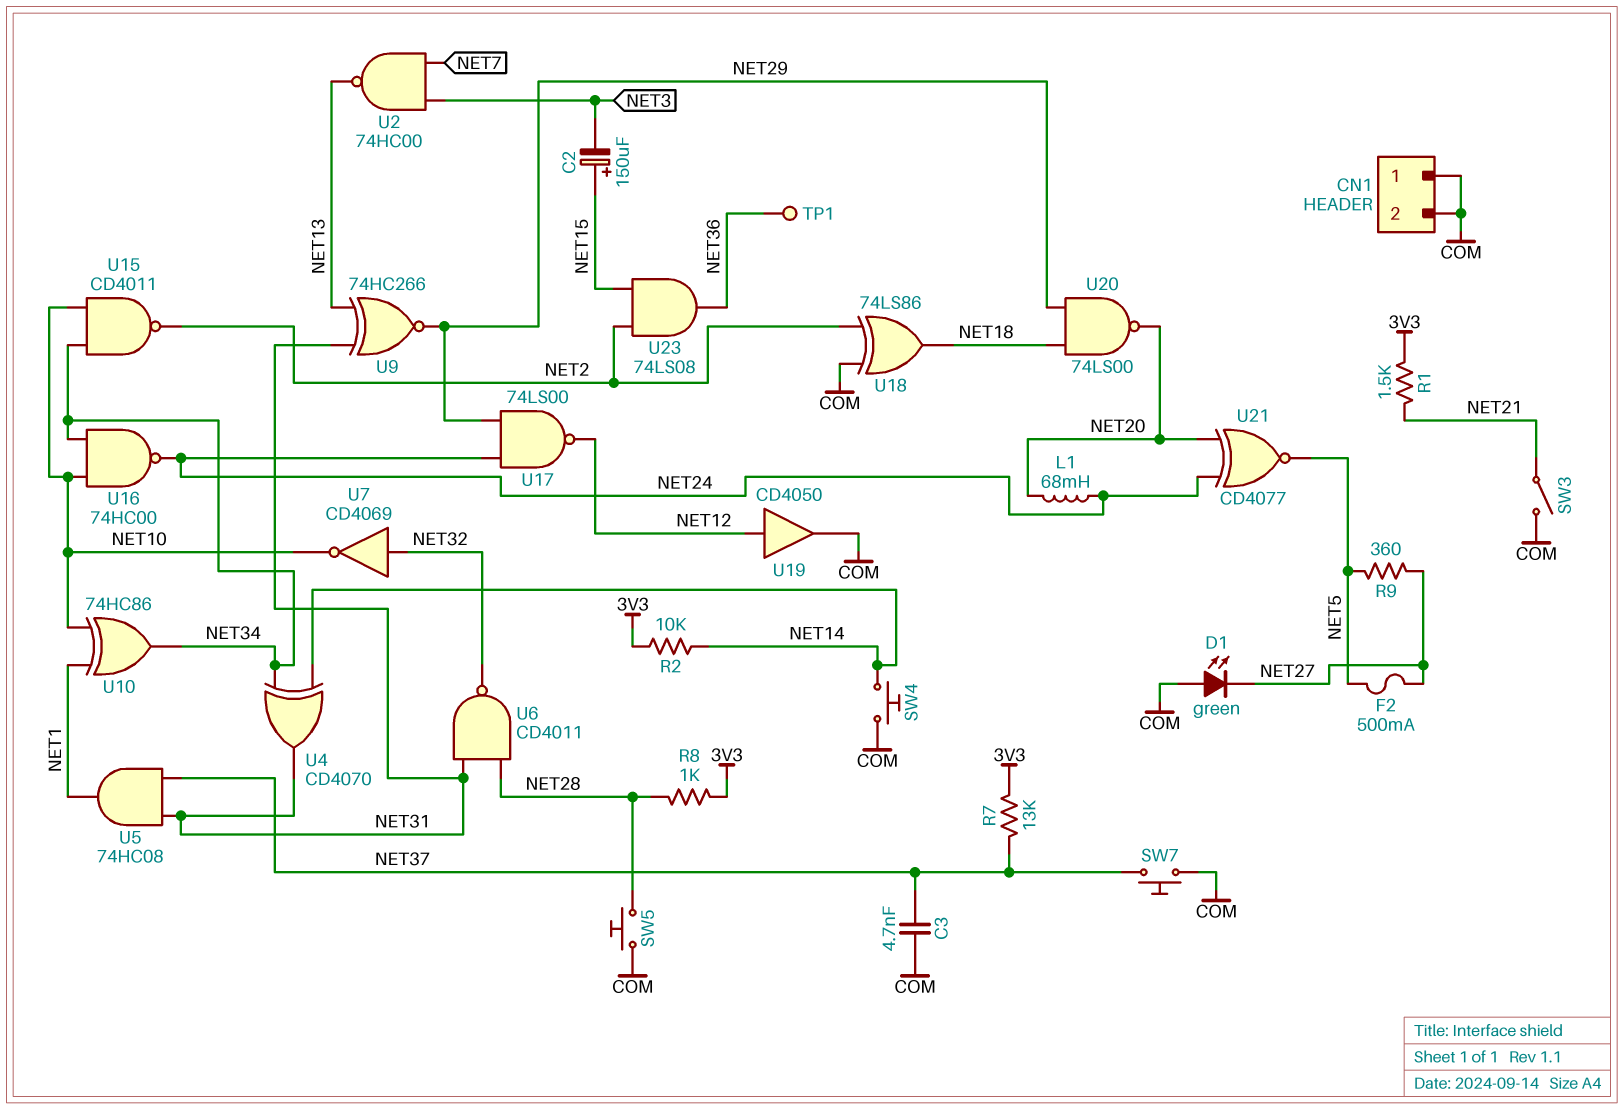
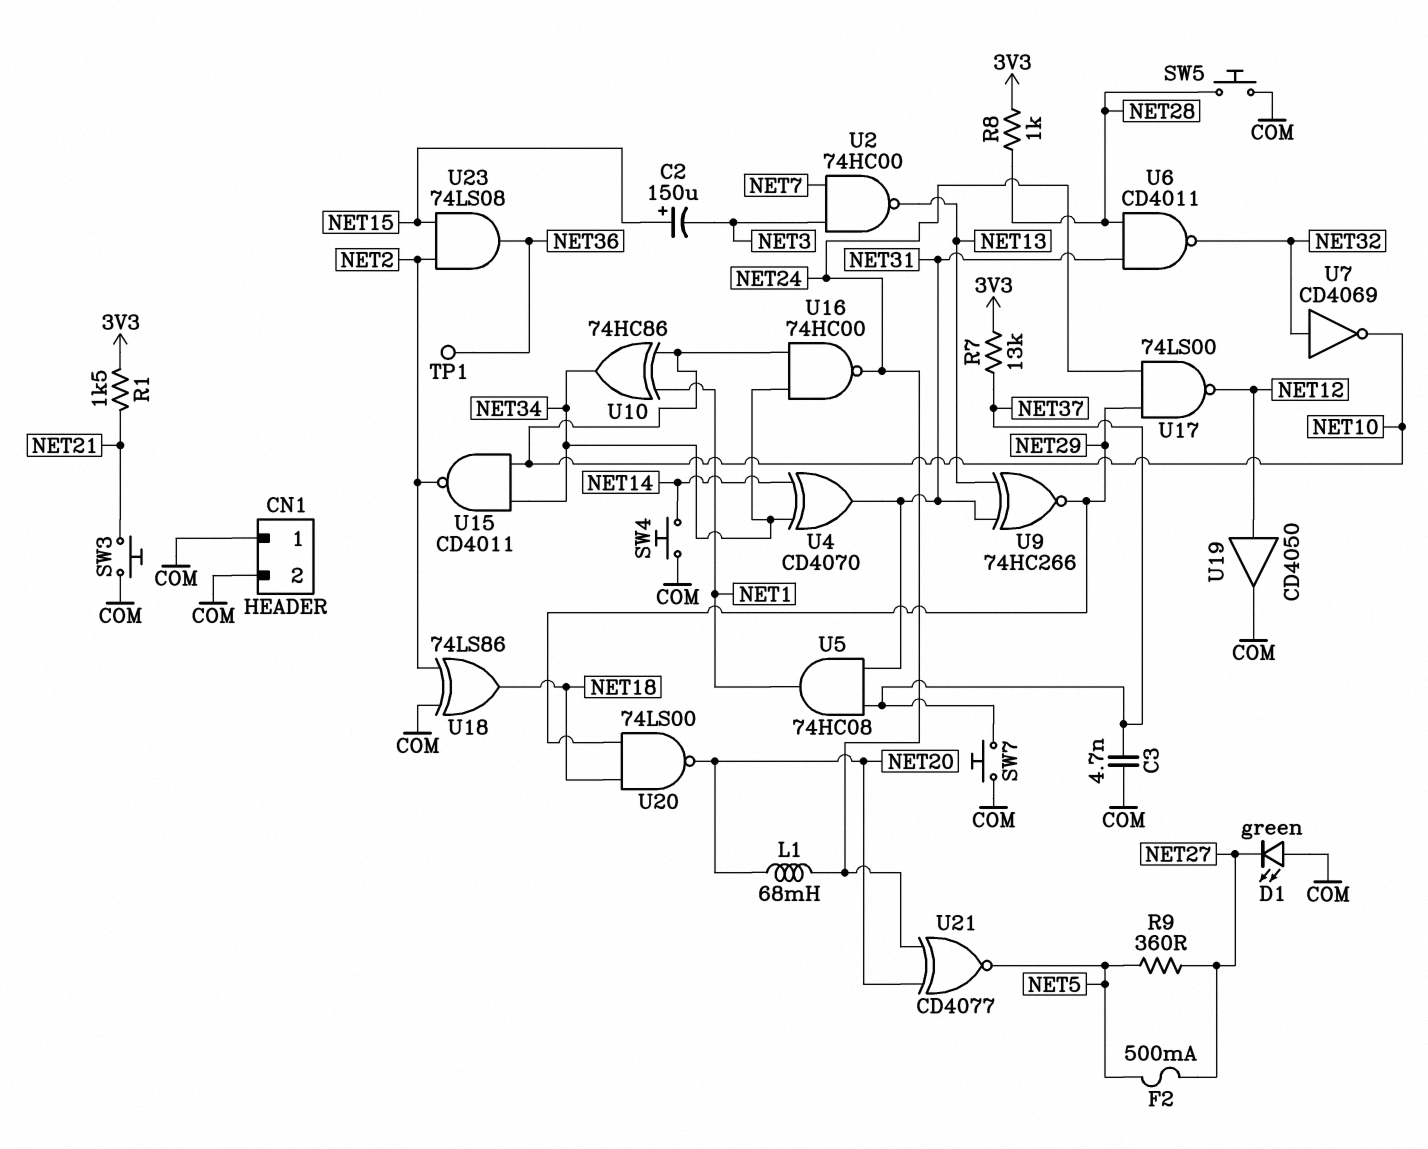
R2: 10k (3V3, NET14) -> none
SW3: switch (COM, NET21) -> button (COM, NET21)

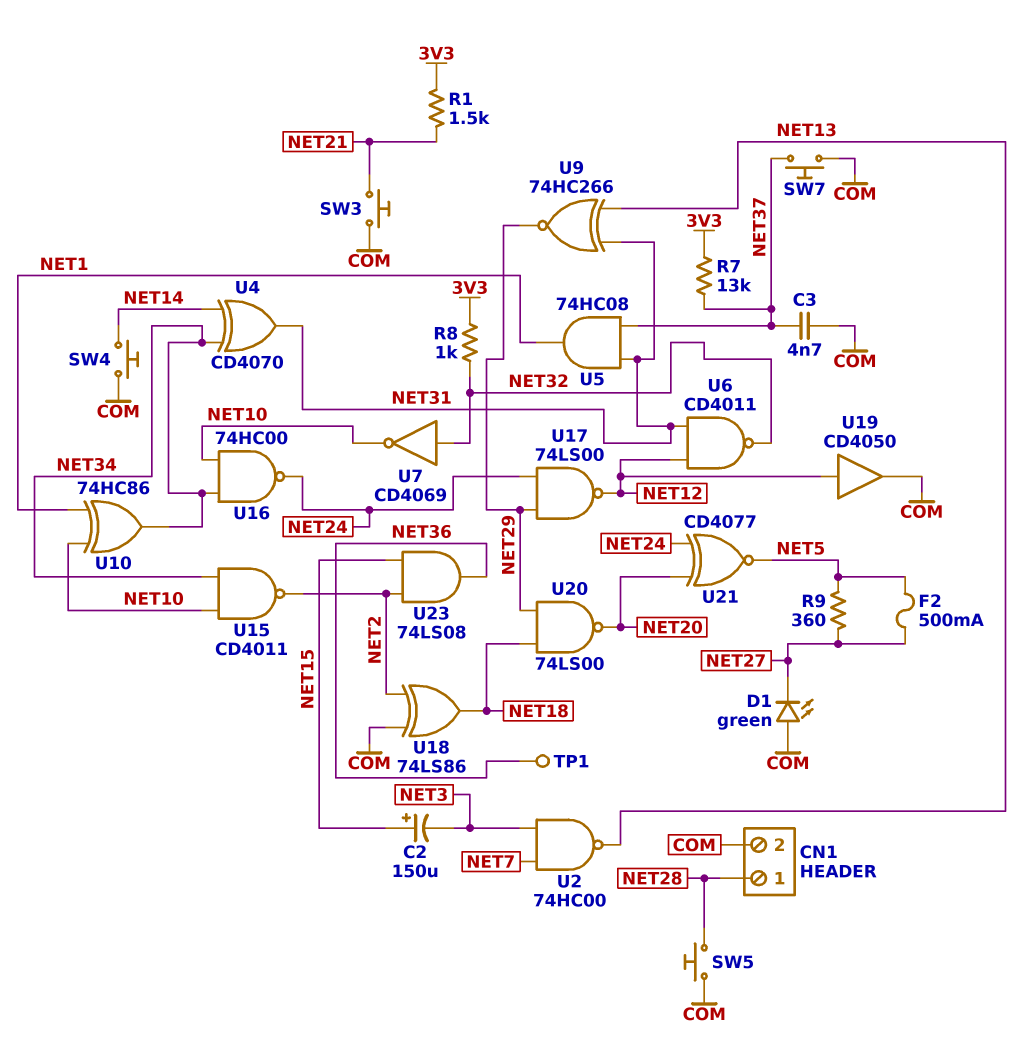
CN1 pin 1: COM -> NET28
L1: 68mH (NET20, NET24) -> none
R8: 1k (3V3, NET28) -> 1k (3V3, NET32)
U6: NAND CD4011 (in NET28, in NET31, out NET32) -> NAND CD4011 (in NET12, in NET31, out NET32)

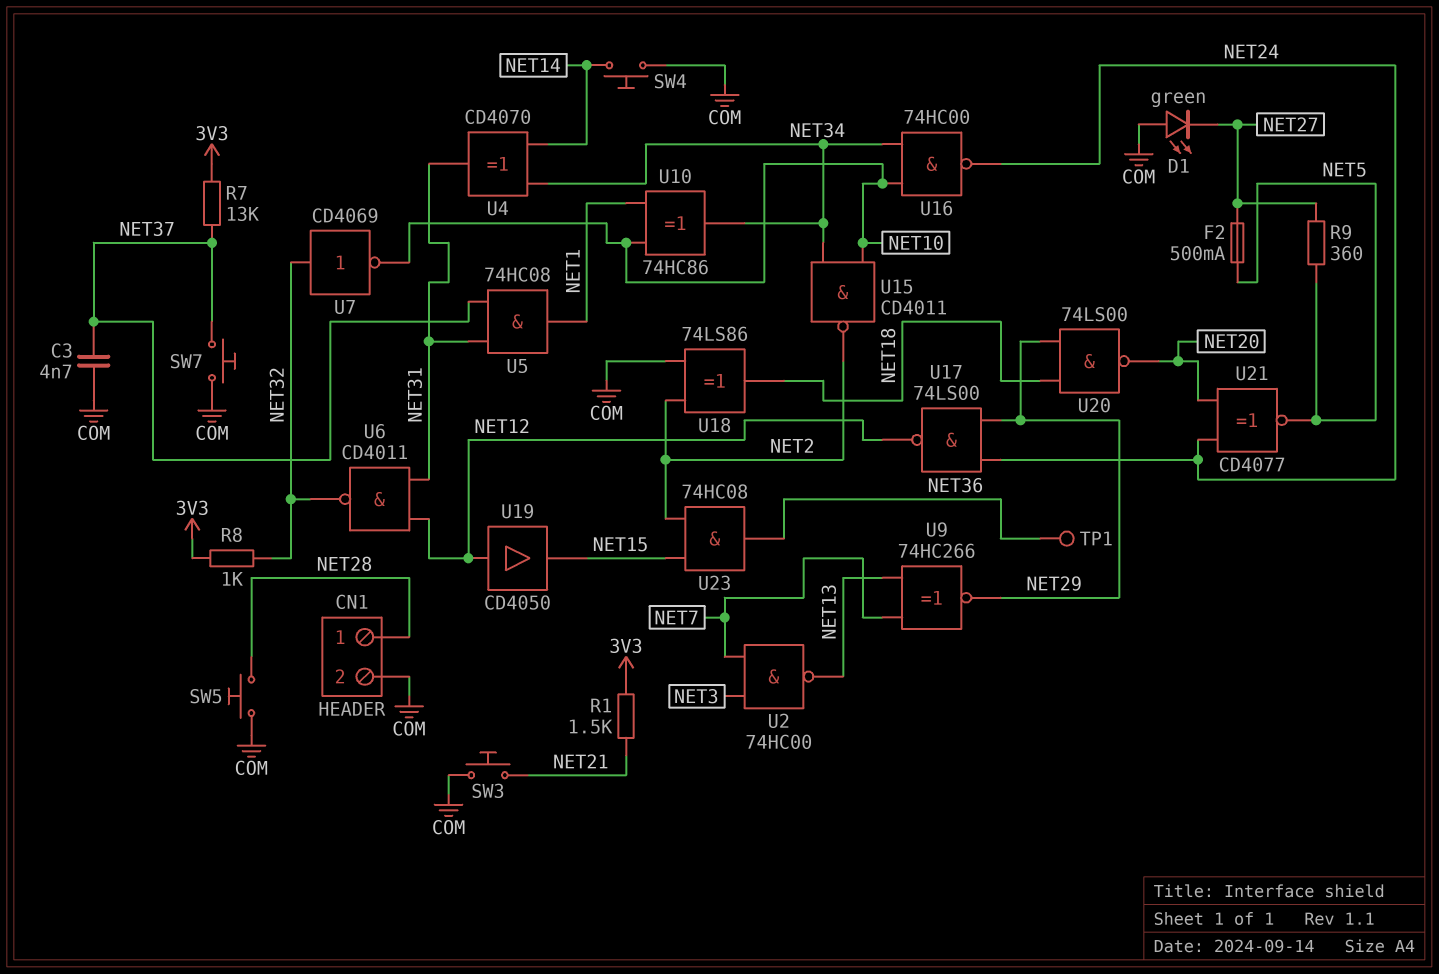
C2: 150uF (plus NET15, minus NET3) -> none
U9: XNOR 74HC266 (in NET13, in NET31, out NET29) -> XNOR 74HC266 (in NET7, in NET13, out NET29)
U19: buffer CD4050 (in NET12, out COM) -> buffer CD4050 (in NET12, out NET15)
U23: AND 74LS08 (in NET2, in NET15, out NET36) -> AND 74HC08 (in NET2, in NET15, out NET36)

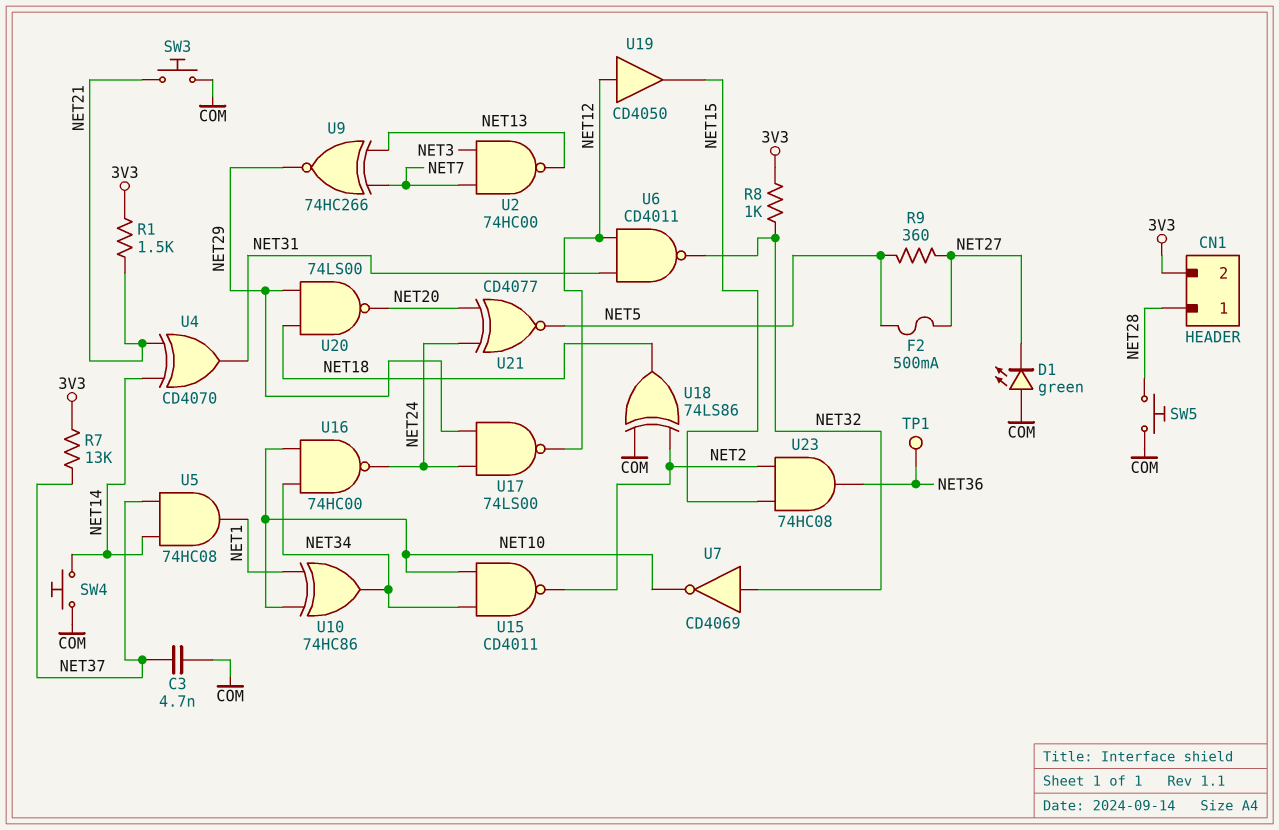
CN1 pin 2: COM -> 3V3
SW7: button (COM, NET37) -> none
U4: XOR CD4070 (in NET14, in NET34, out NET31) -> XOR CD4070 (in NET14, in NET21, out NET31)
U5: AND 74HC08 (in NET31, in NET37, out NET1) -> AND 74HC08 (in NET14, in NET37, out NET1)

